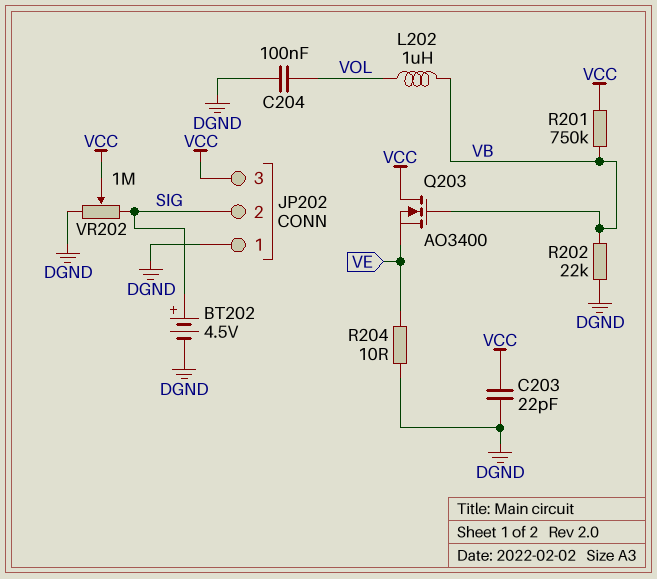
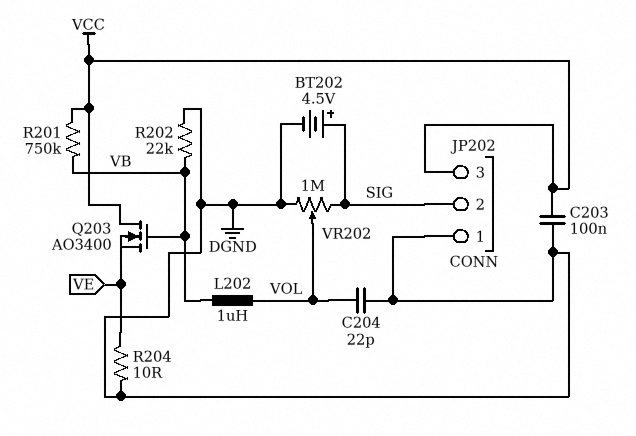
C203: 22pF (DGND, VCC) -> 100nF (DGND, VCC)
C204: 100nF (DGND, VOL) -> 22pF (DGND, VOL)
VR202: 1M (DGND, SIG, wiper VCC) -> 1M (DGND, SIG, wiper VOL)

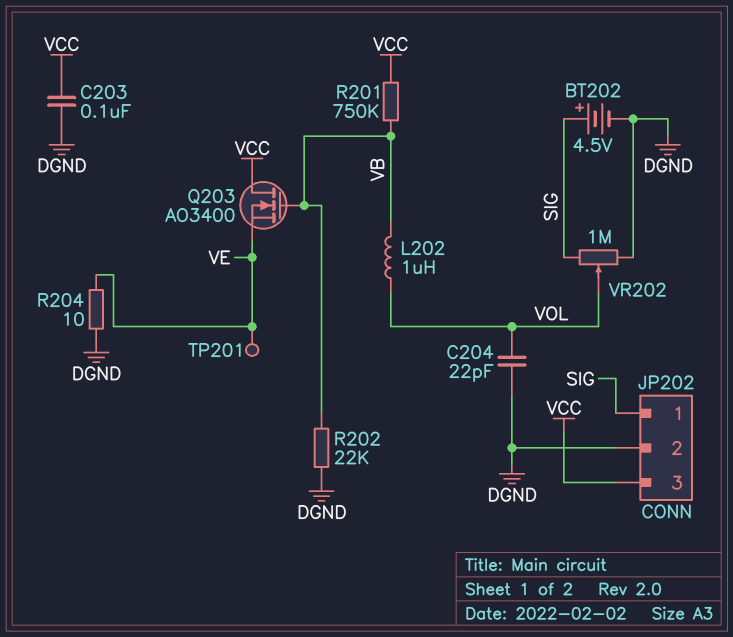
JP202 pin 1: DGND -> SIG
JP202 pin 2: SIG -> DGND
TP201: none -> test point (VE)

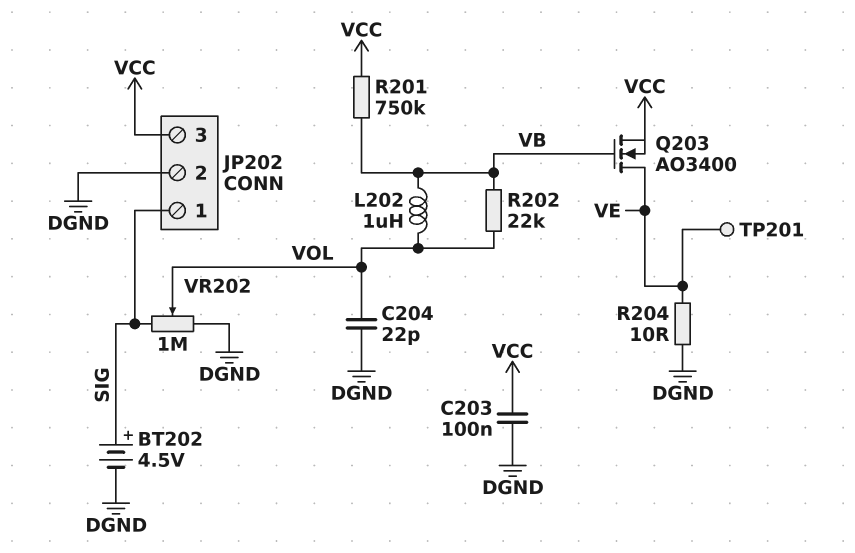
Q203: NMOS AO3400 (G VB, D VCC, S VE) -> NMOS AO3400 (G VB, D VE, S VCC)
R202: 22k (DGND, VB) -> 22k (VB, VOL)

